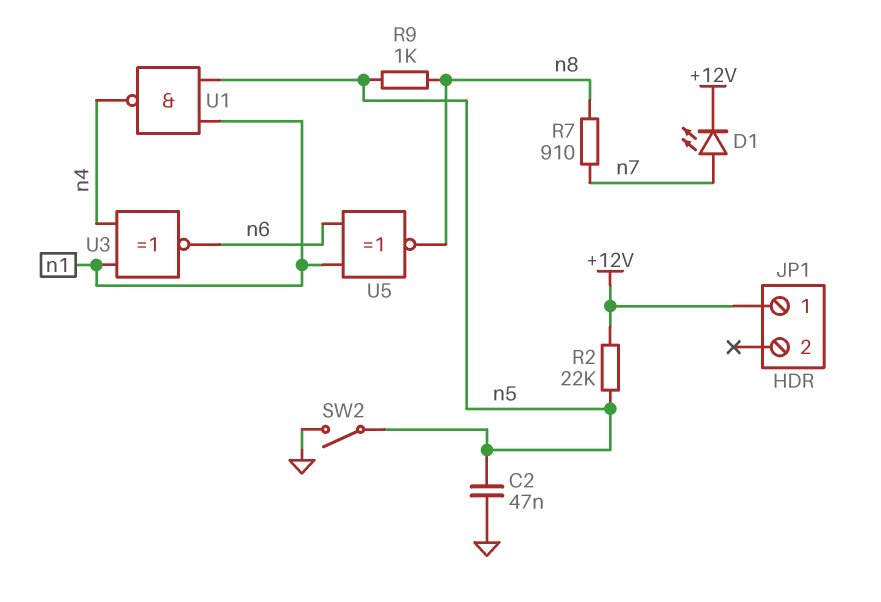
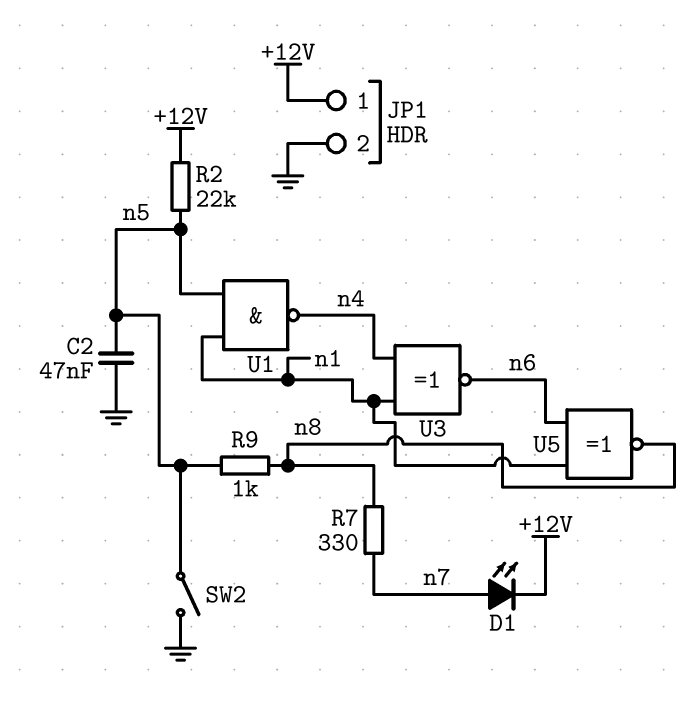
JP1 pin 2: none -> GND
R7: 910 (n7, n8) -> 330 (n7, n8)

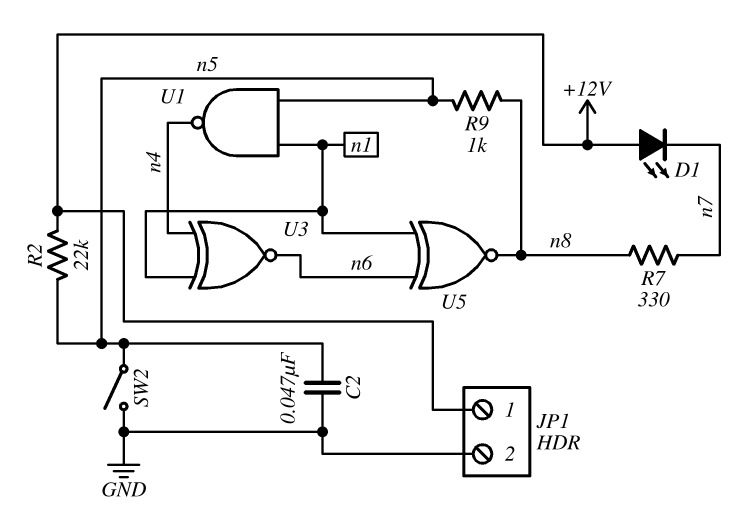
D1: LED (A n7, K +12V) -> LED (A +12V, K n7)

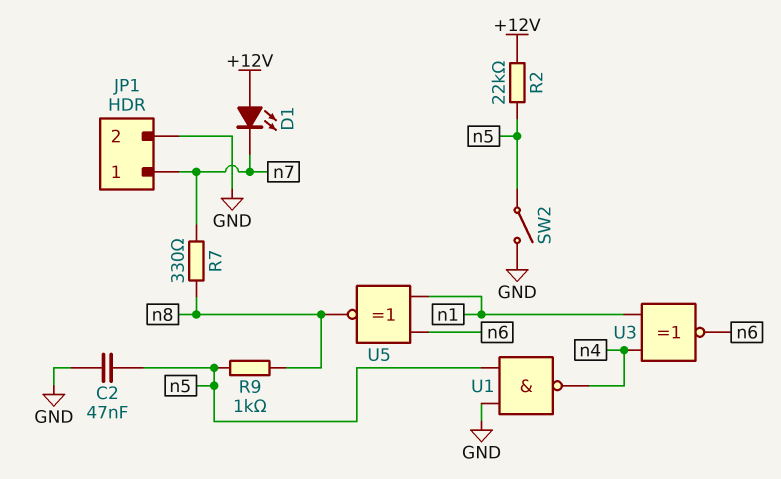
JP1 pin 1: +12V -> n7
U1: NAND (in n1, in n5, out n4) -> NAND (in GND, in n5, out n4)

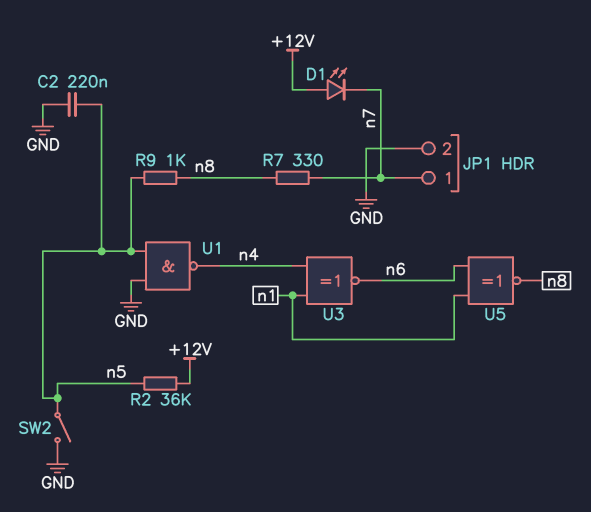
C2: 47nF (GND, n5) -> 220nF (GND, n5)
R2: 22k (+12V, n5) -> 36k (+12V, n5)

